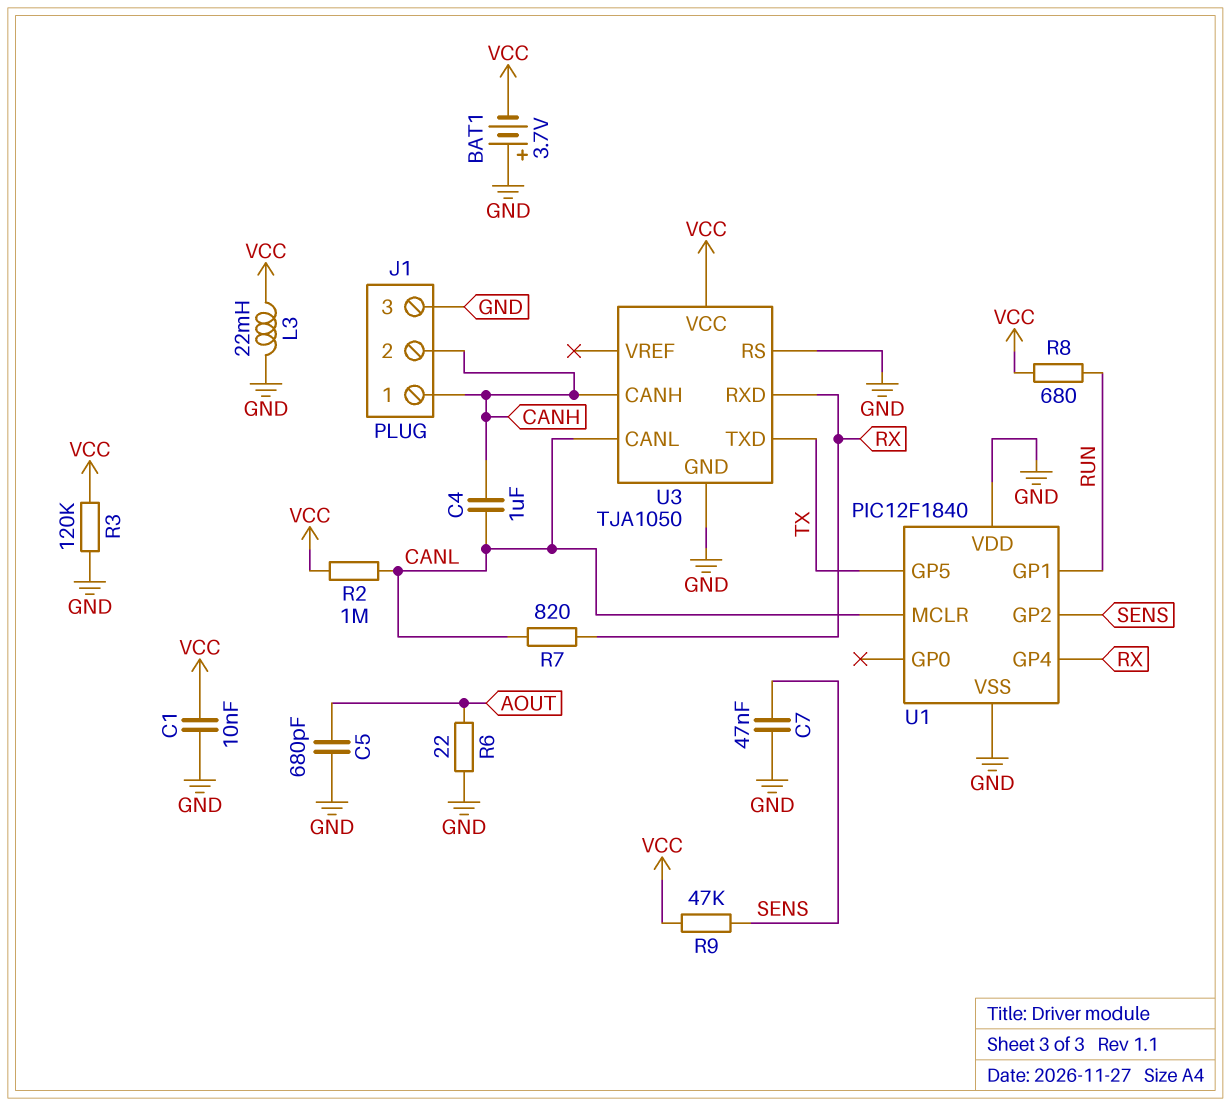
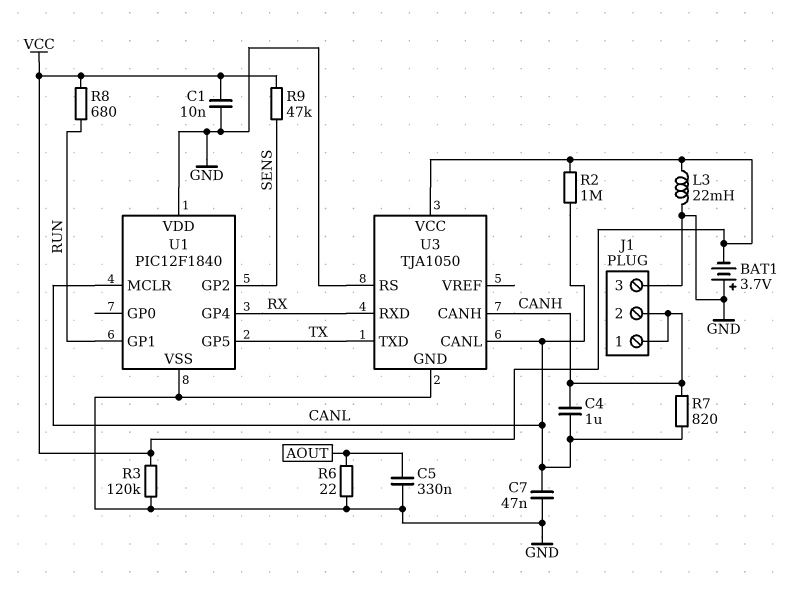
C5: 680pF (AOUT, GND) -> 330nF (AOUT, GND)
C7: 47nF (GND, SENS) -> 47nF (CANL, GND)
R7: 820 (CANL, RX) -> 820 (CANH, CANL)

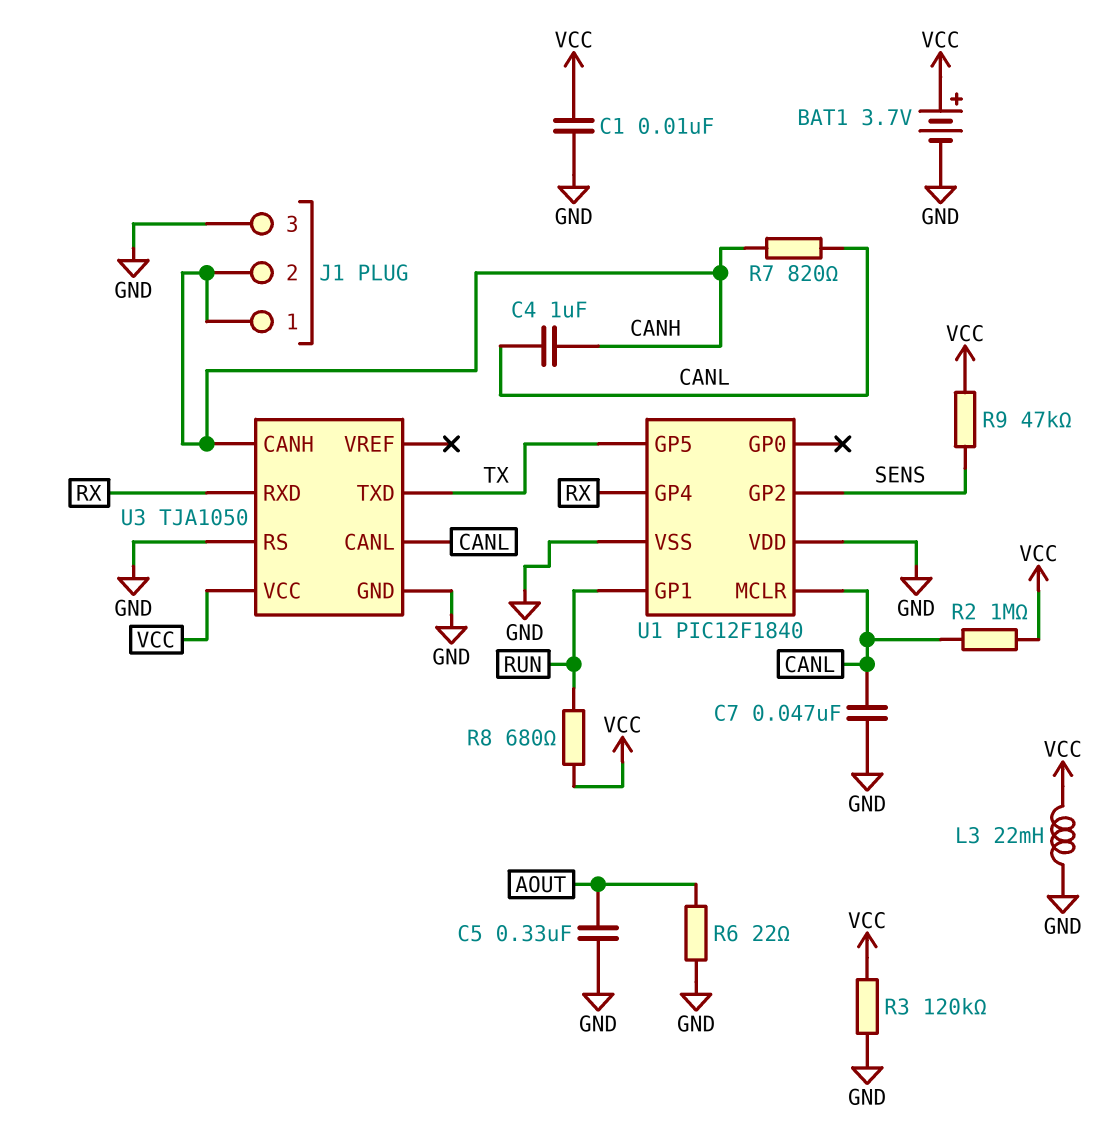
BAT1: 3.7V (plus GND, minus VCC) -> 3.7V (plus VCC, minus GND)

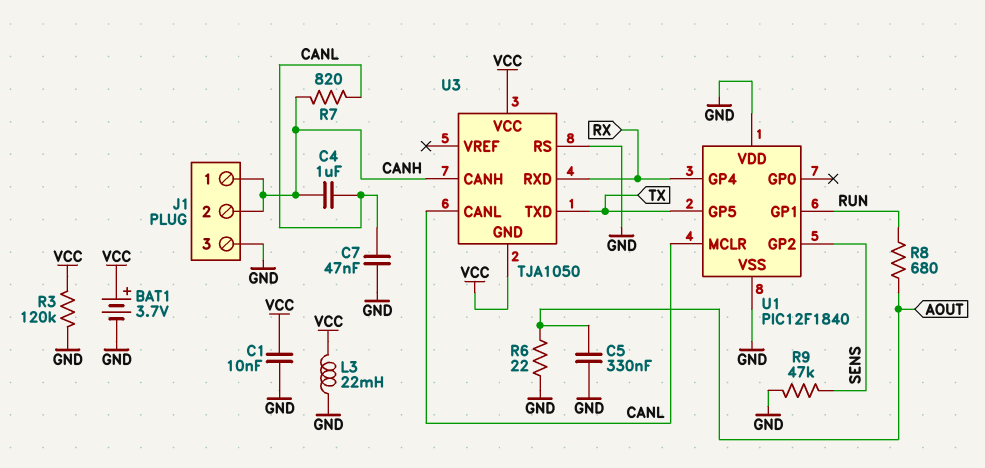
R2: 1M (CANL, VCC) -> none
R8: 680 (RUN, VCC) -> 680 (AOUT, RUN)
R9: 47k (SENS, VCC) -> 47k (GND, SENS)
U3 pin GND: GND -> VCC

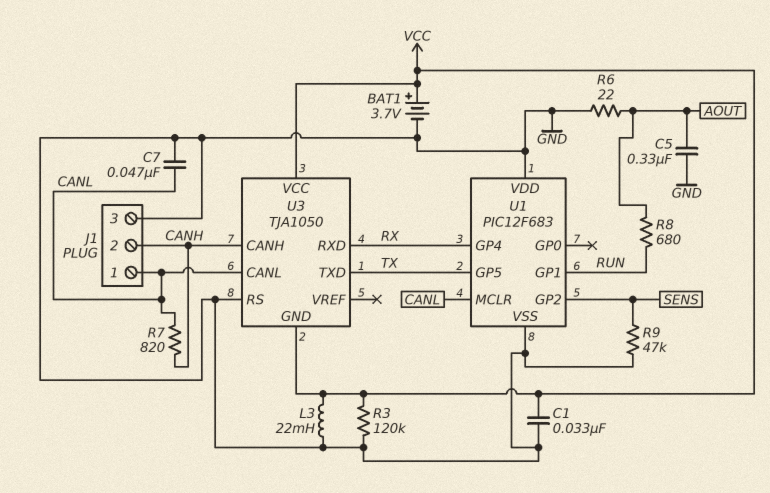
C1: 10nF (GND, VCC) -> 33nF (GND, VCC)
C4: 1uF (CANH, CANL) -> none
J1 pin 1: CANH -> CANL
U1: PIC12F1840 -> PIC12F683

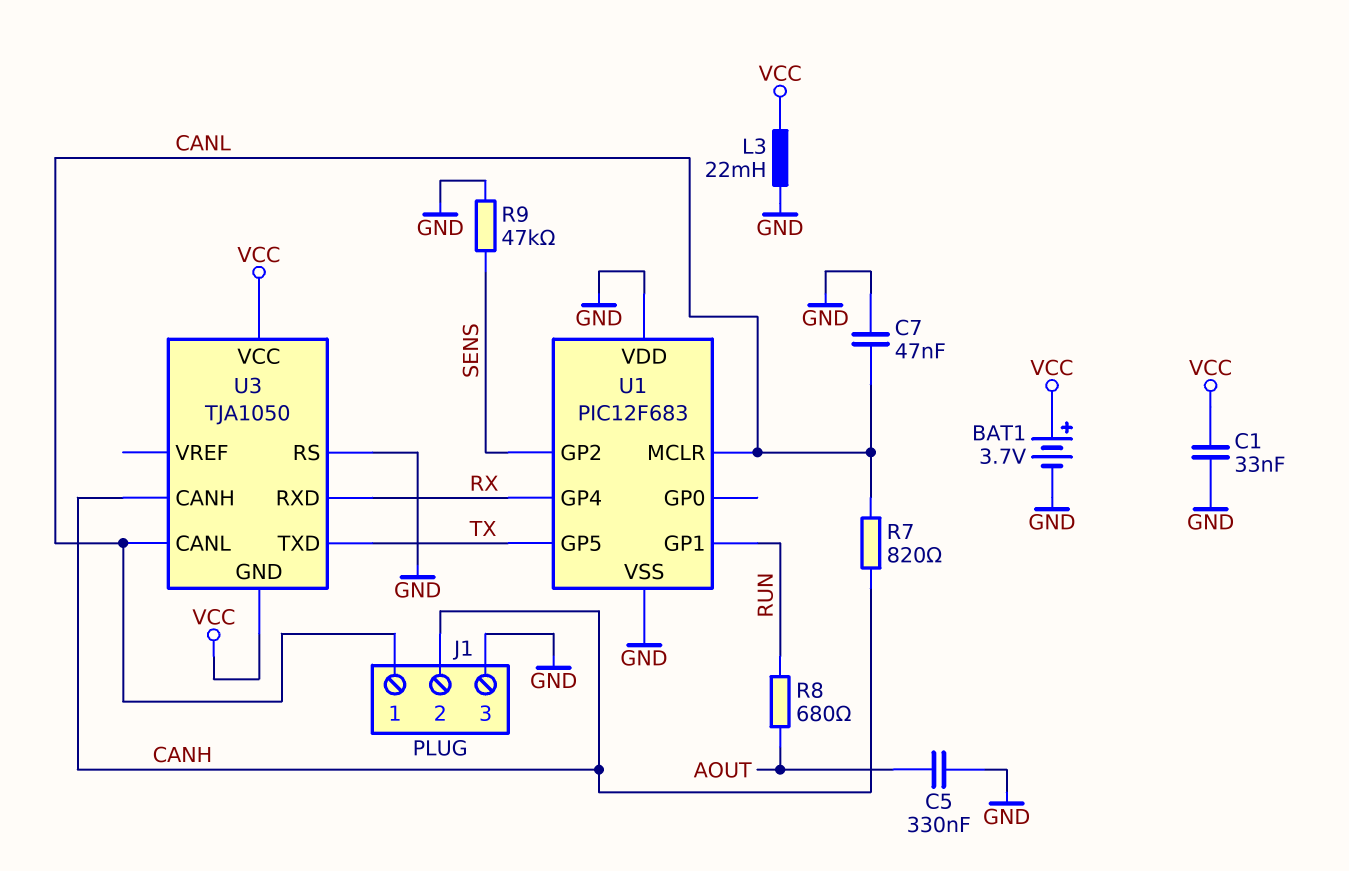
R3: 120k (GND, VCC) -> none
R6: 22 (AOUT, GND) -> none

